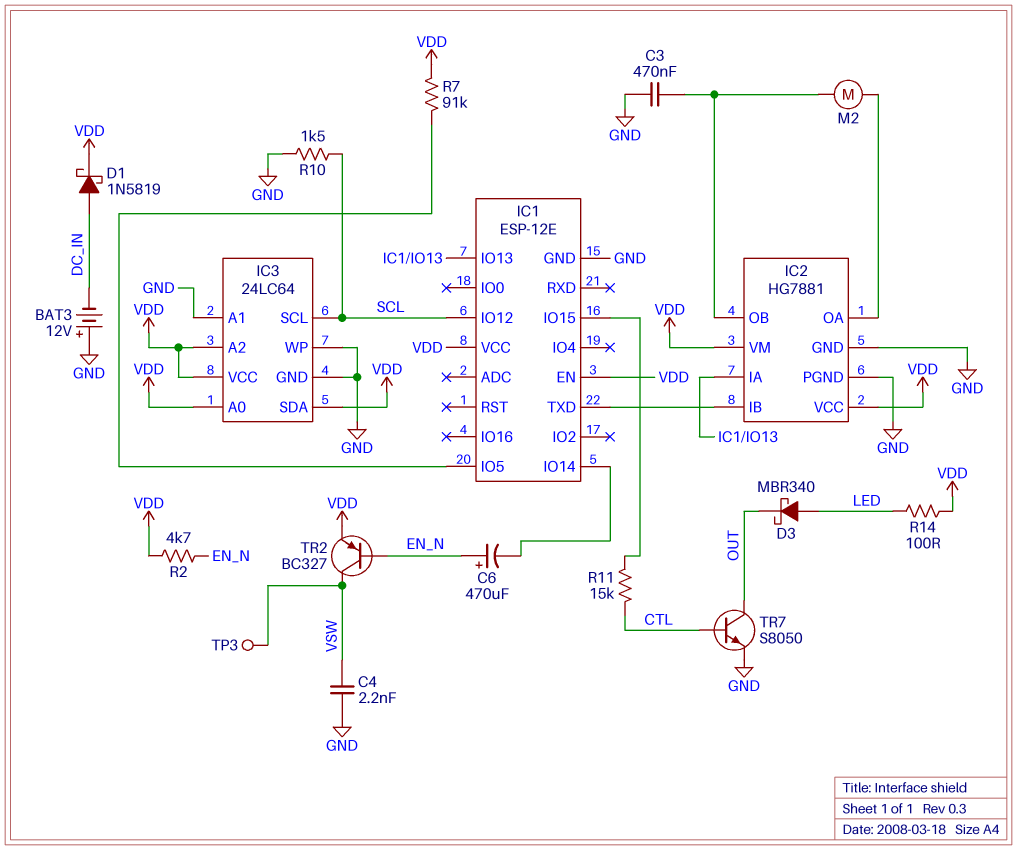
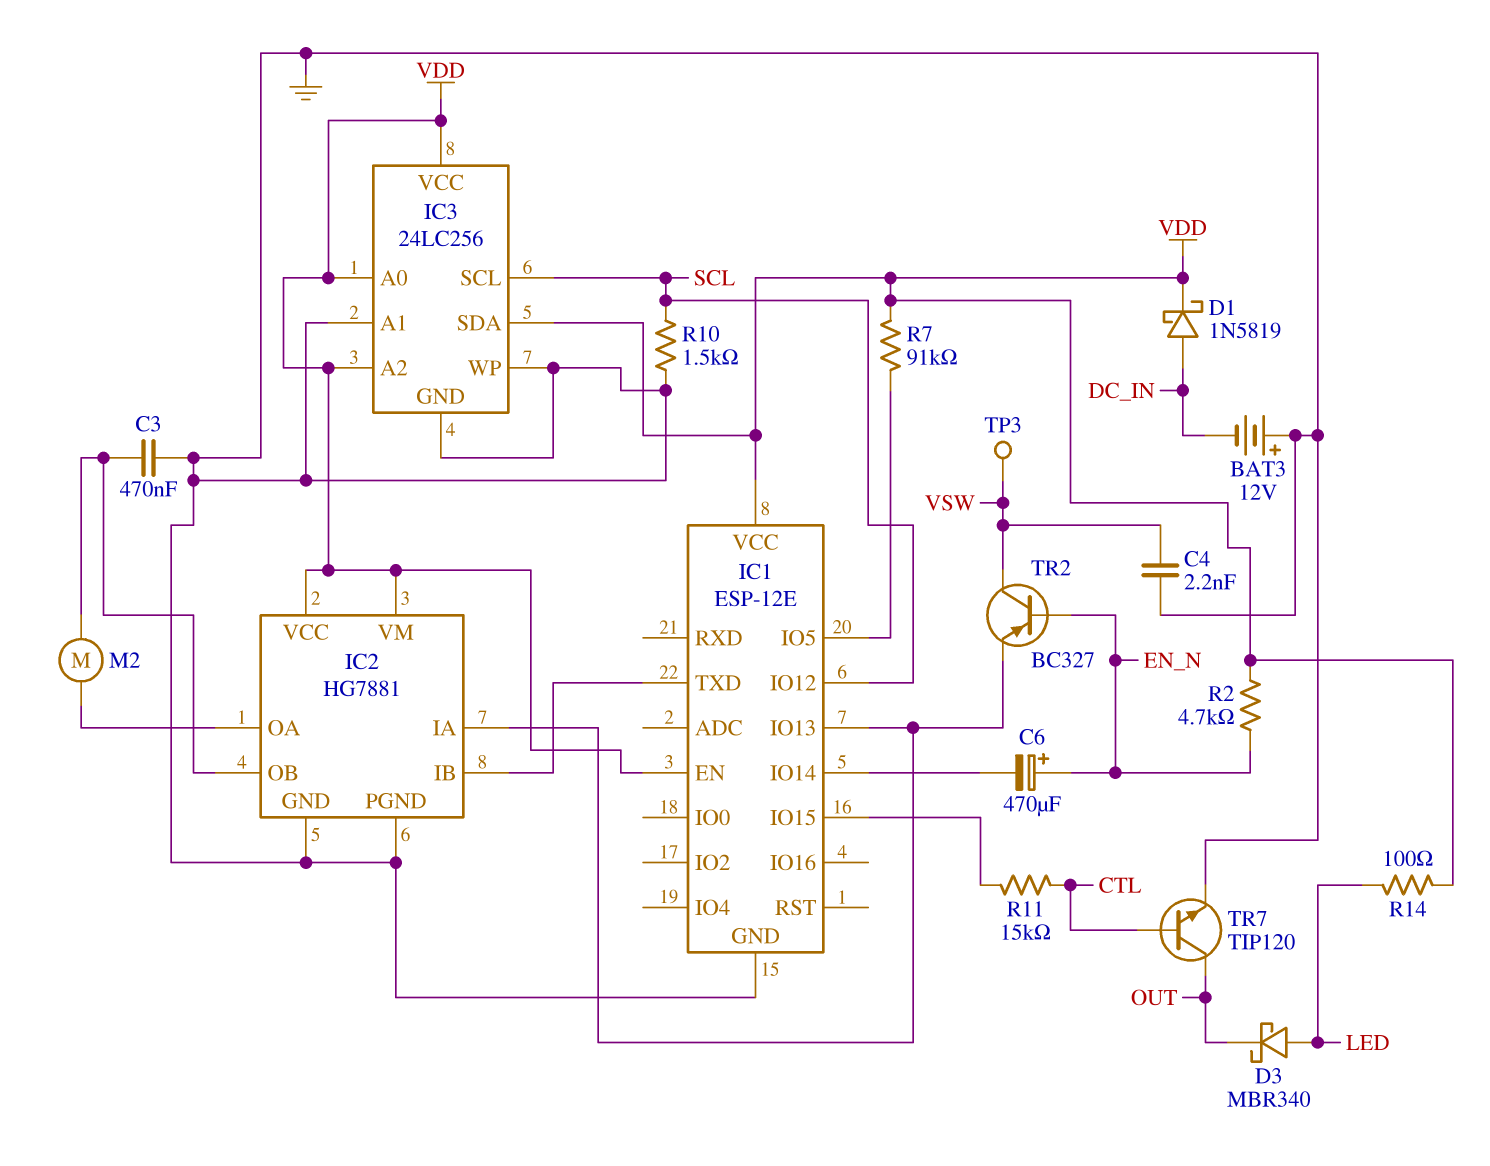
IC3: 24LC64 -> 24LC256
TR2: PNP BC327 (B EN_N, C VSW, E VDD) -> PNP BC327 (B EN_N, C VSW, E IC1/IO13)
TR7: NPN S8050 (B CTL, C OUT, E GND) -> NPN TIP120 (B CTL, C OUT, E GND)

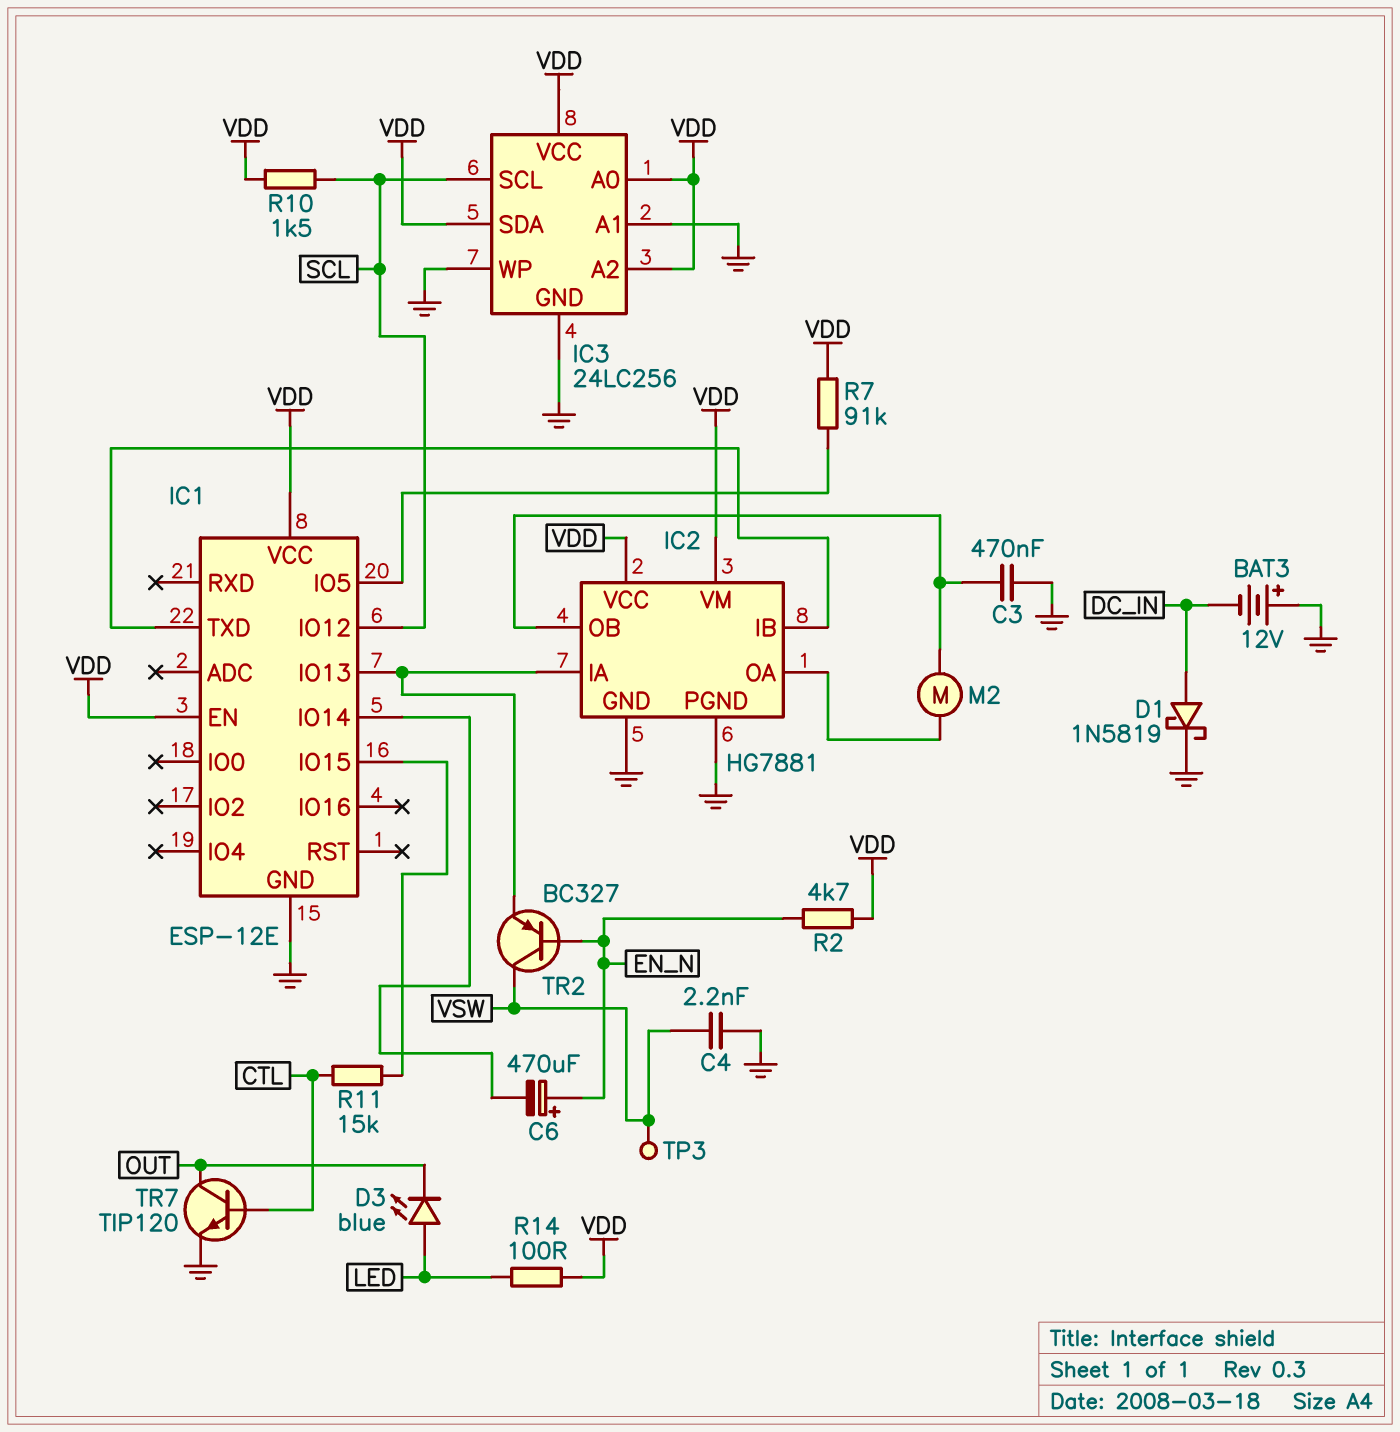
D1: schottky 1N5819 (A DC_IN, K VDD) -> schottky 1N5819 (A DC_IN, K GND)
D3: schottky MBR340 (A LED, K OUT) -> LED blue (A LED, K OUT)
R10: 1.5k (GND, SCL) -> 1.5k (SCL, VDD)

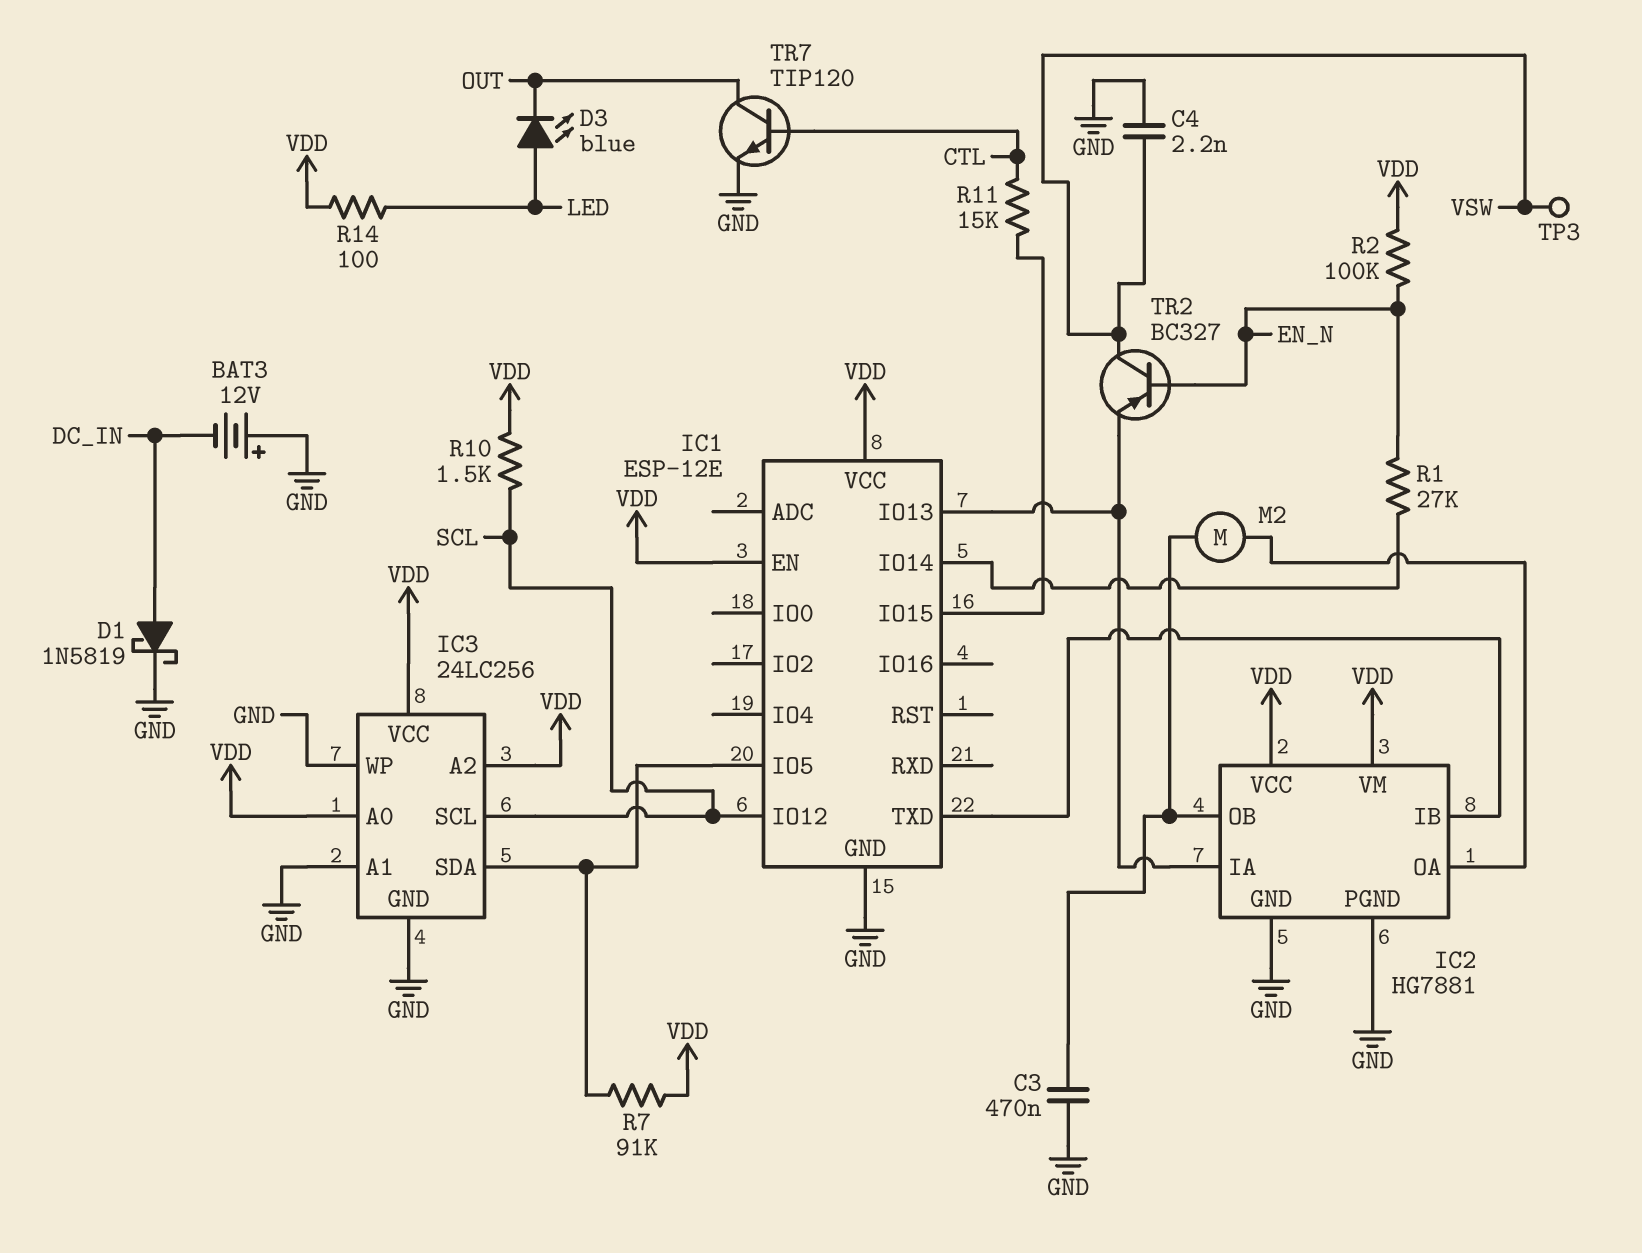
C6: 470uF (plus EN_N, minus IC1/IO14) -> none
IC3 pin SDA: VDD -> IC1/IO5
R1: none -> 27k (EN_N, IC1/IO14)
R2: 4.7k (EN_N, VDD) -> 100k (EN_N, VDD)

